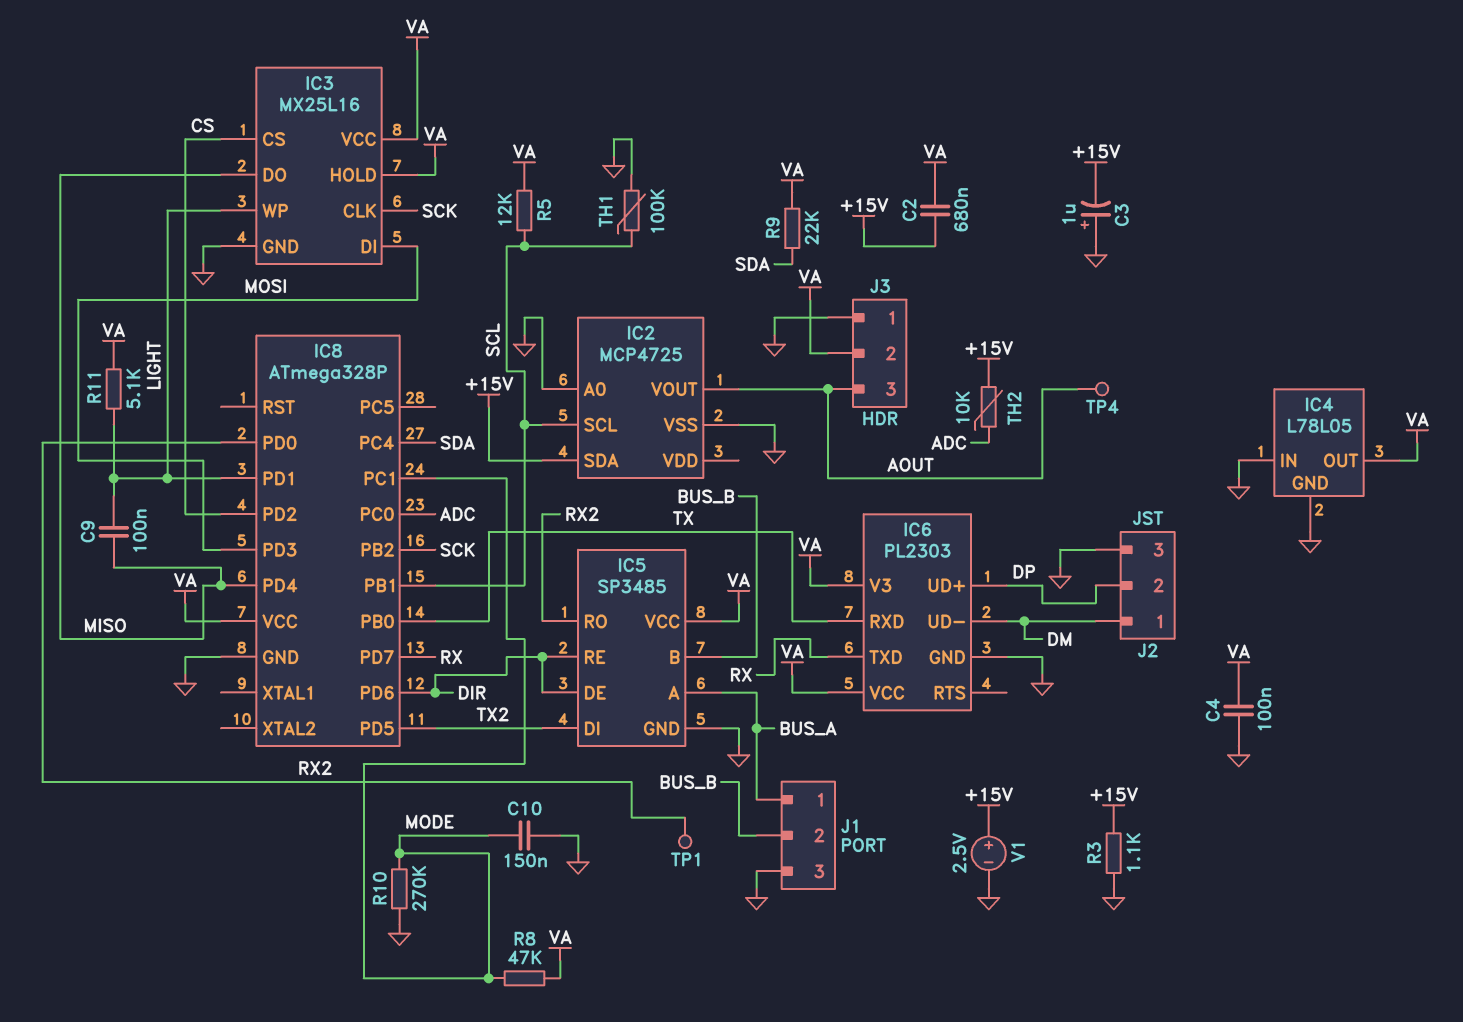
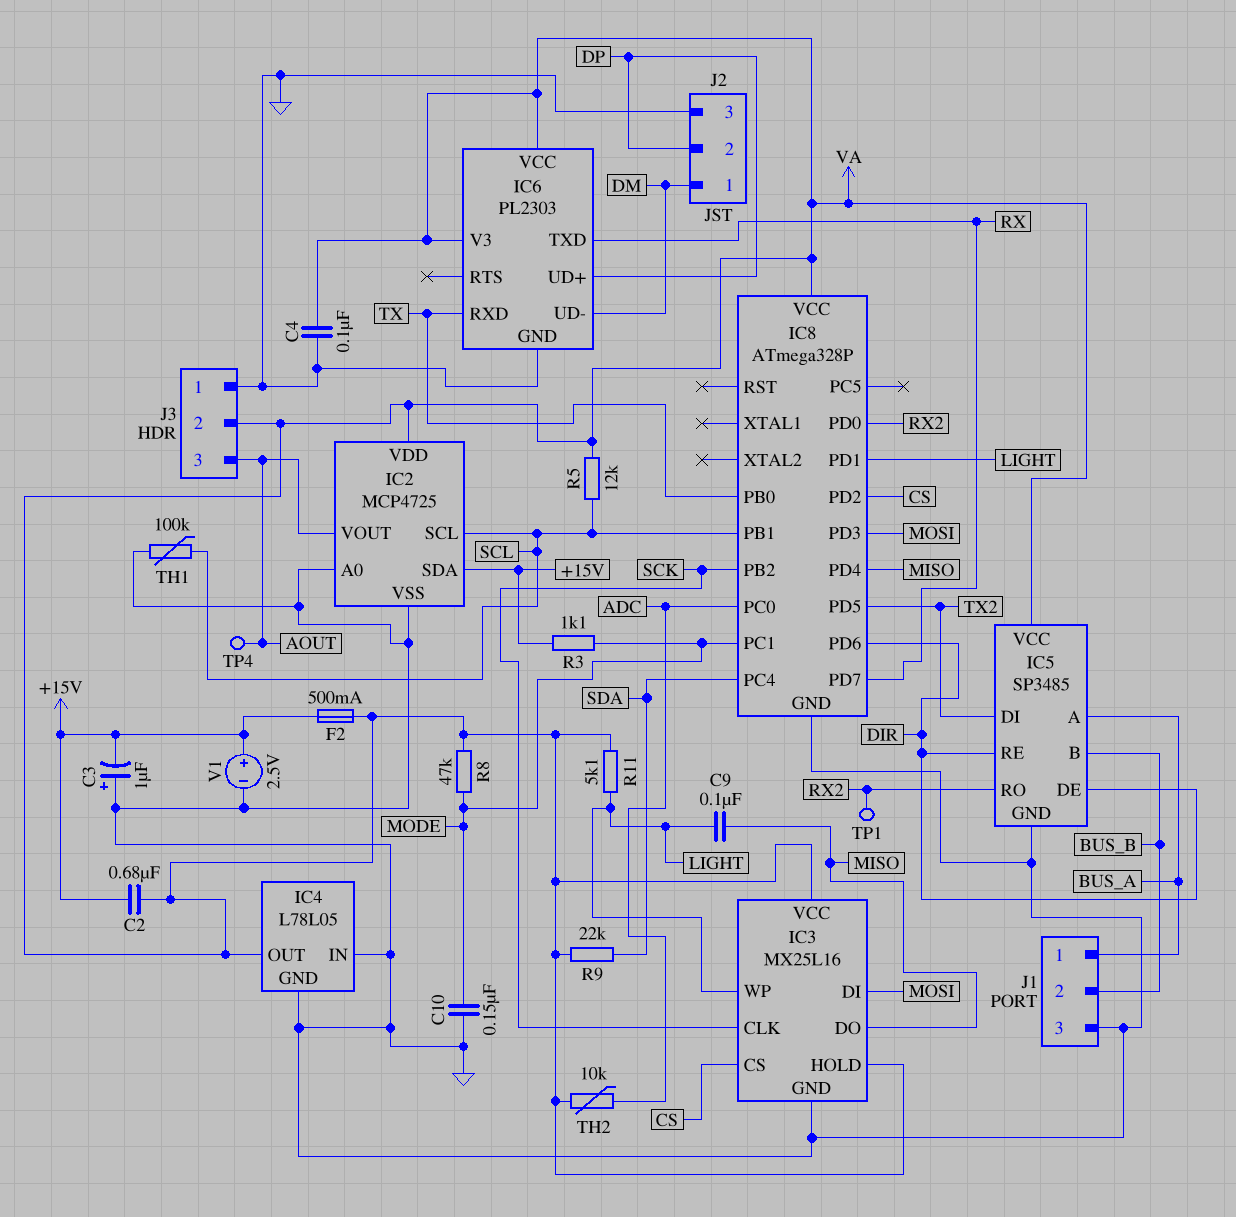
F2: none -> 500mA (+15V, VA)
IC2 pin VDD: none -> VA
R3: 1.1k (+15V, GND) -> 1.1k (+15V, MODE)
R10: 270k (GND, MODE) -> none
TH2: 10k (+15V, ADC) -> 10k (ADC, VA)

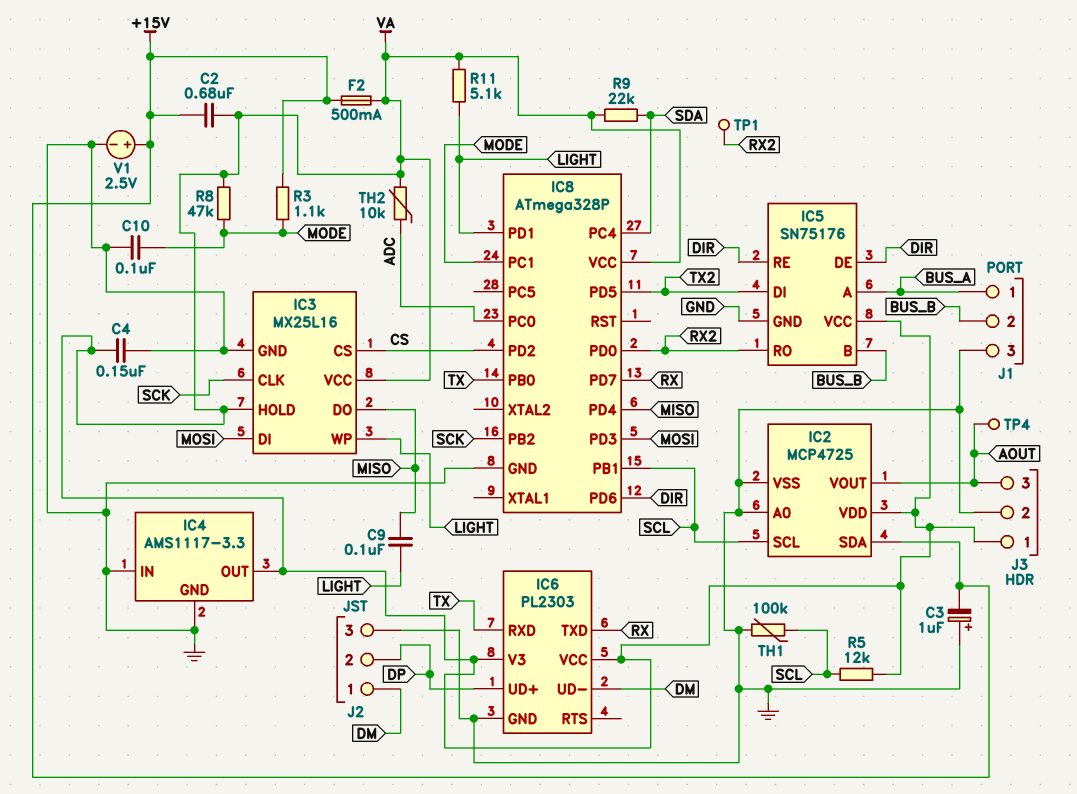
C4: 100nF (GND, VA) -> 150nF (GND, VA)
C10: 150nF (GND, MODE) -> 100nF (GND, MODE)
IC4: L78L05 -> AMS1117-3.3
IC5: SP3485 -> SN75176
J3 pin 1: GND -> VA
J3 pin 2: VA -> GND

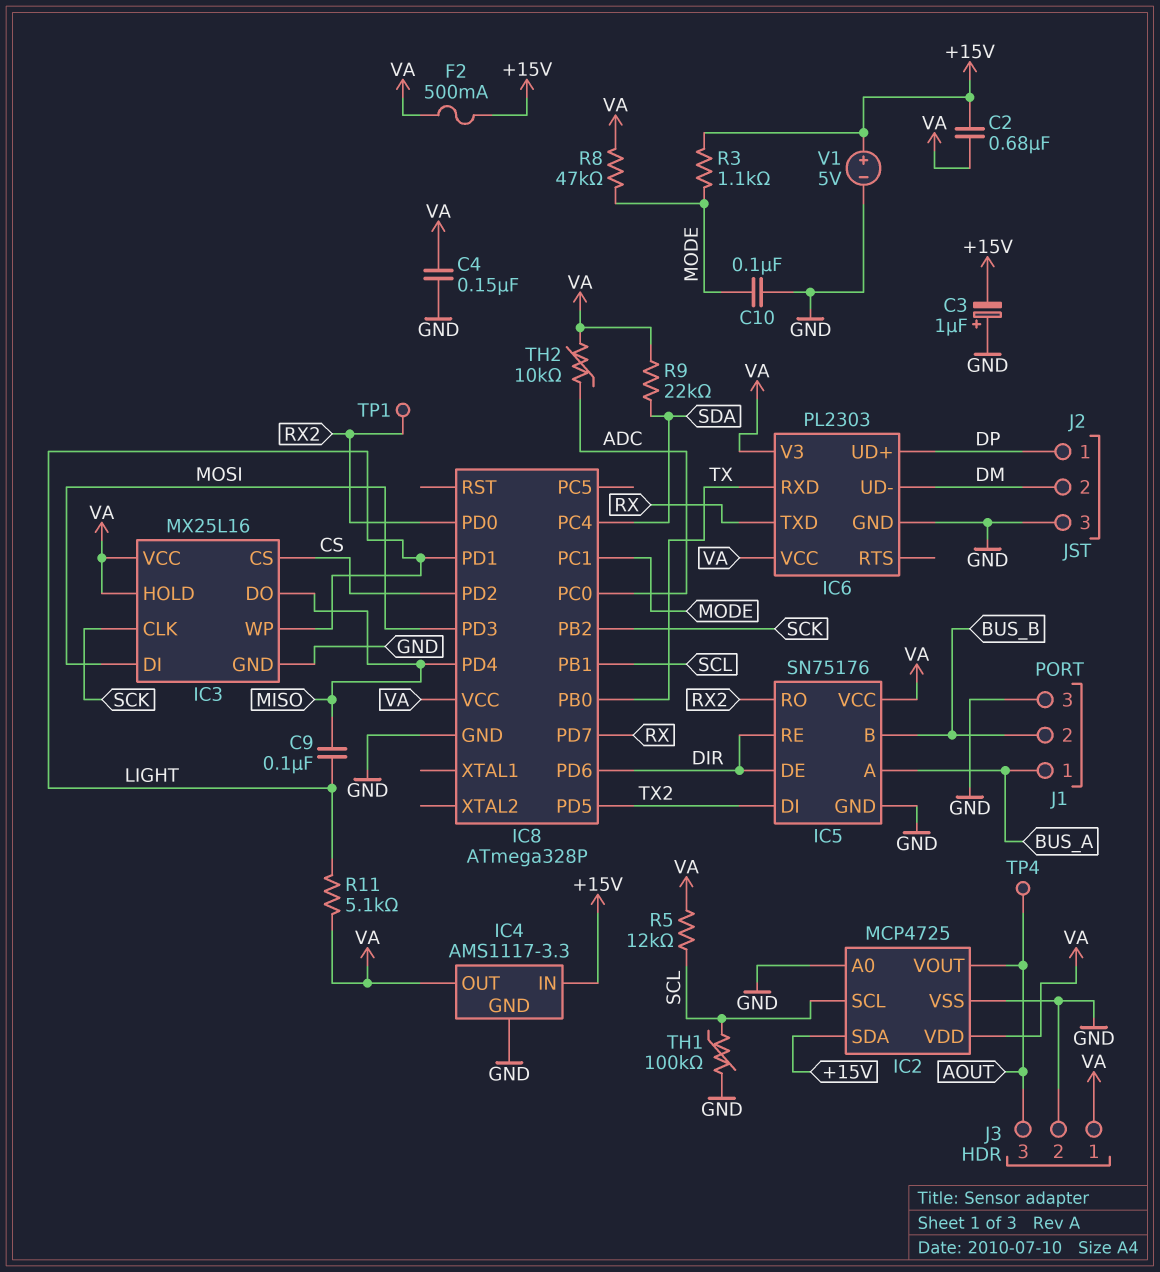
IC4 pin IN: GND -> +15V
J2 pin 1: DM -> DP
J2 pin 2: DP -> DM
V1: 2.5V (plus +15V, minus GND) -> 5V (plus +15V, minus GND)

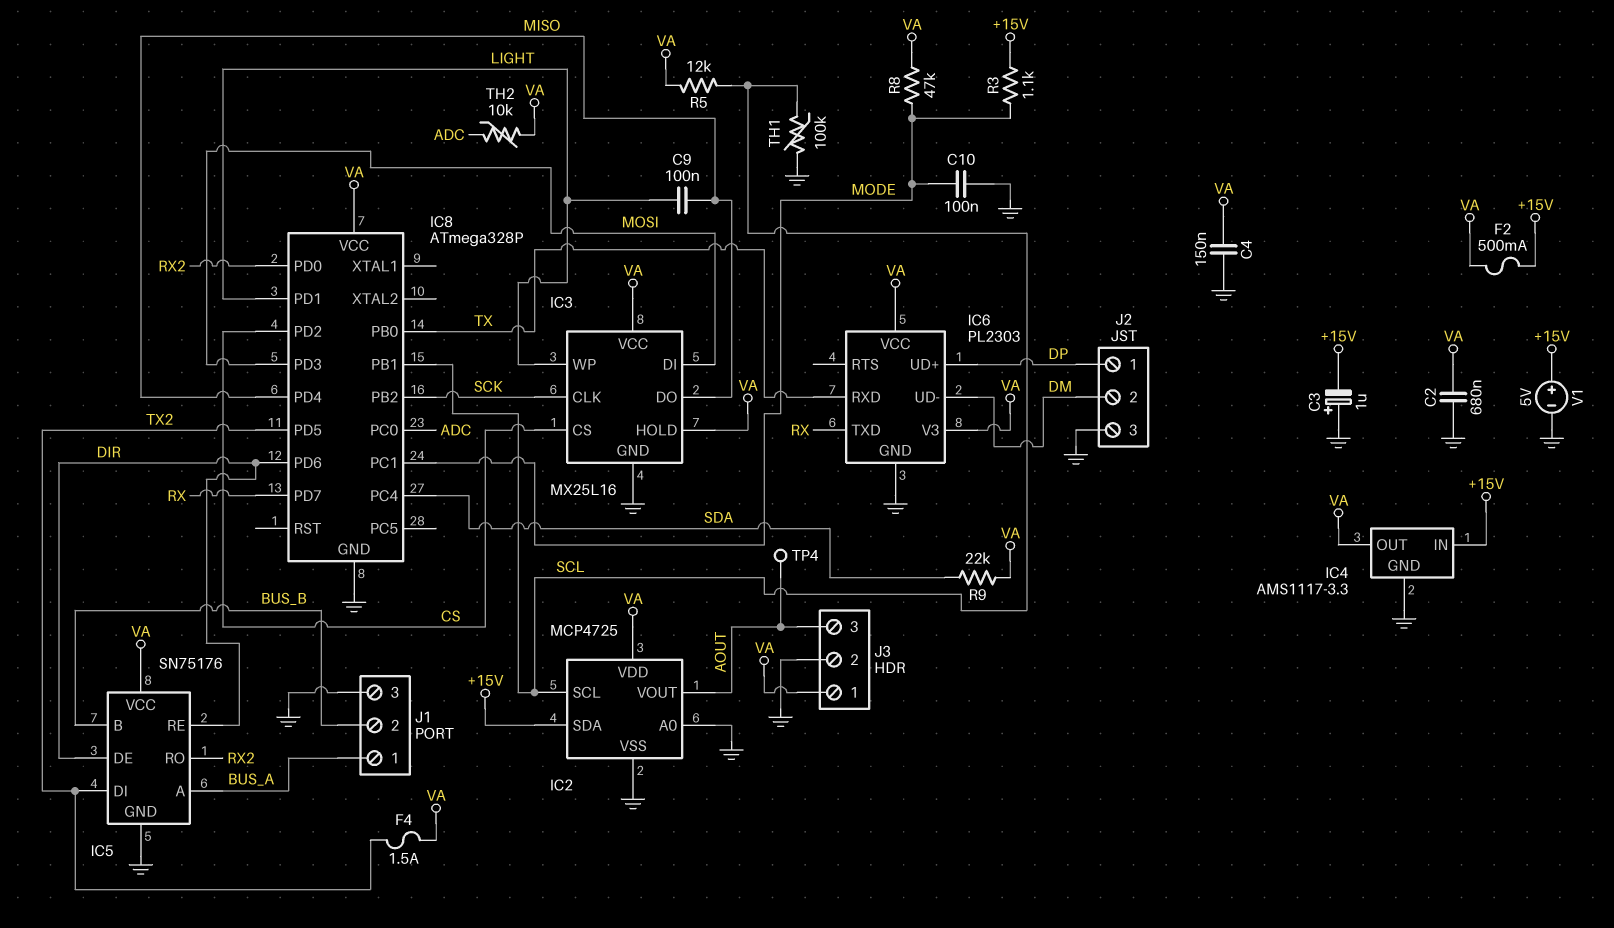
C2: 680nF (+15V, VA) -> 680nF (GND, VA)
F4: none -> 1.5A (TX2, VA)
R11: 5.1k (LIGHT, VA) -> none
TP1: test point (RX2) -> none

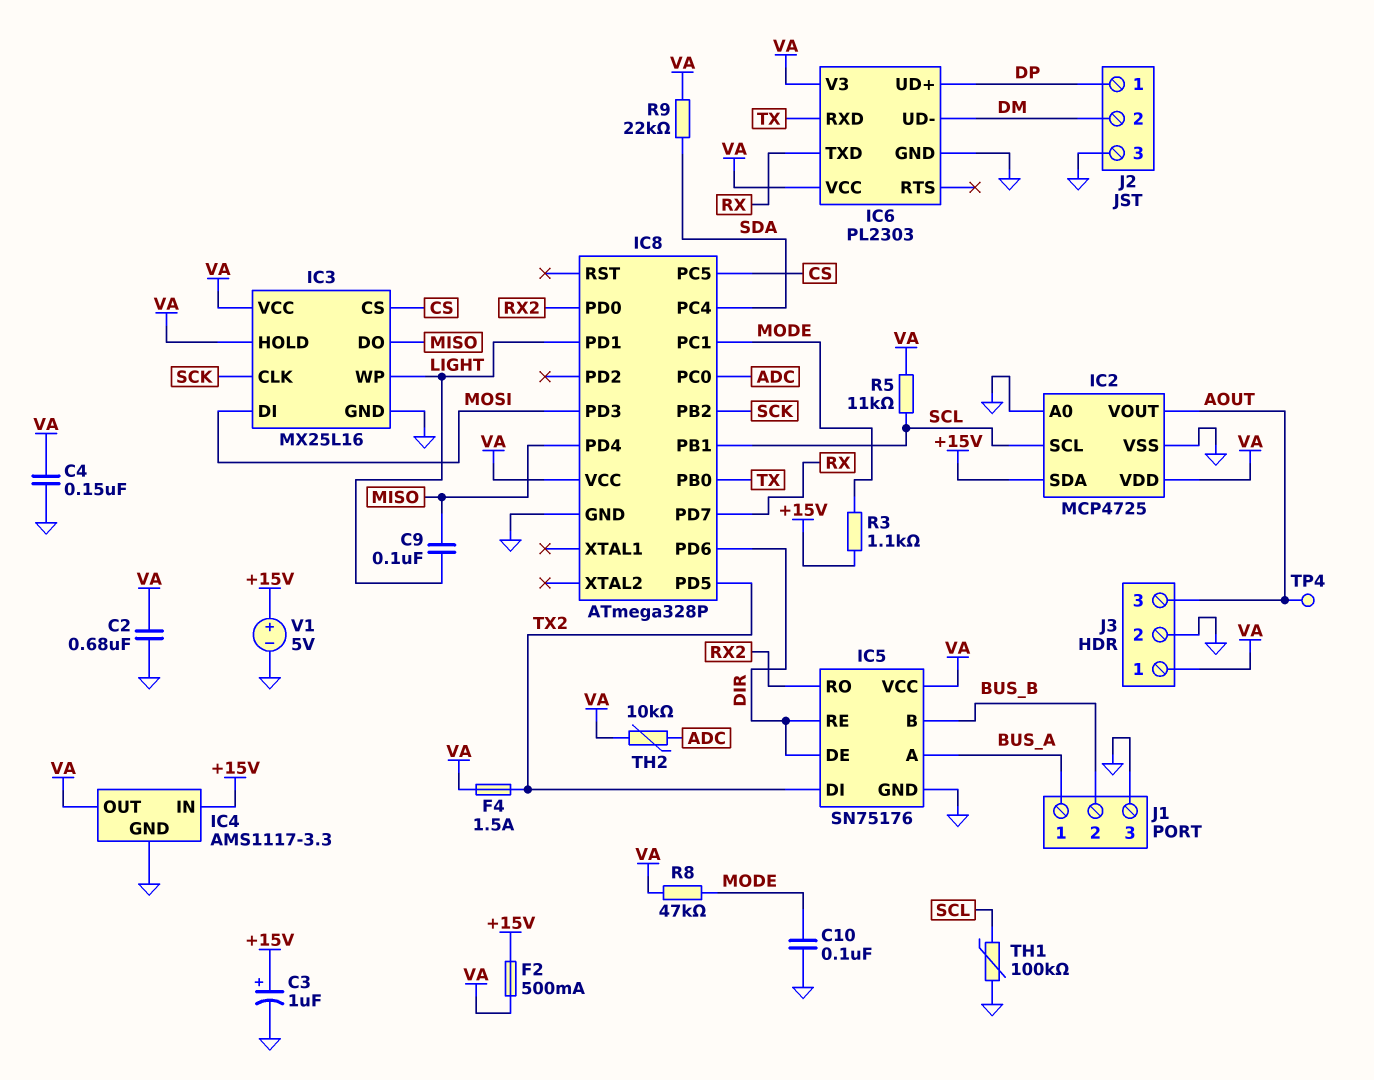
C3: 1uF (plus GND, minus +15V) -> 1uF (plus +15V, minus GND)
IC8 pin PC5: none -> CS
IC8 pin PD2: CS -> none
R5: 12k (SCL, VA) -> 11k (SCL, VA)

